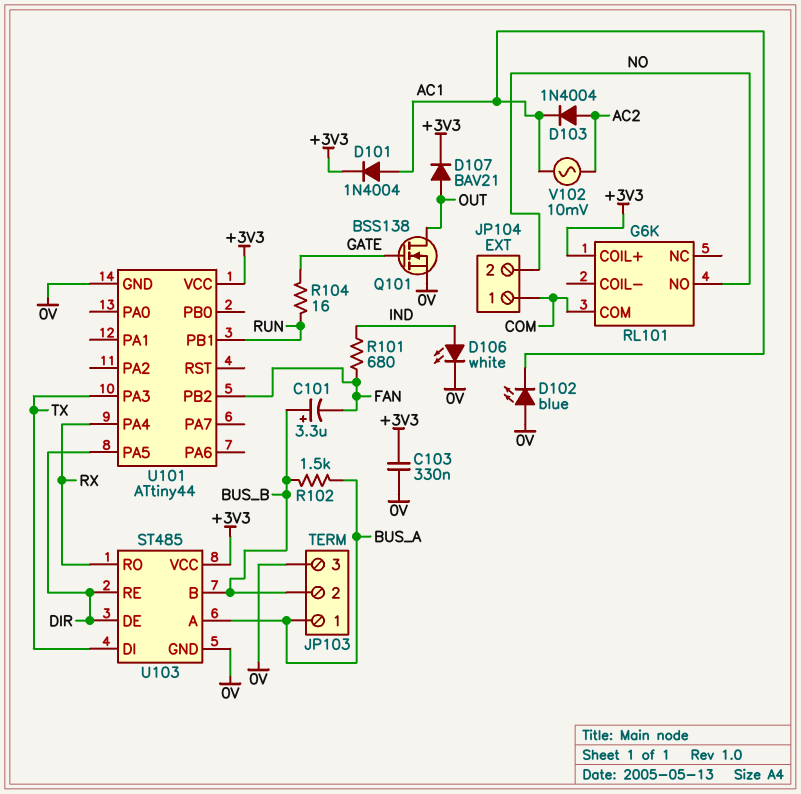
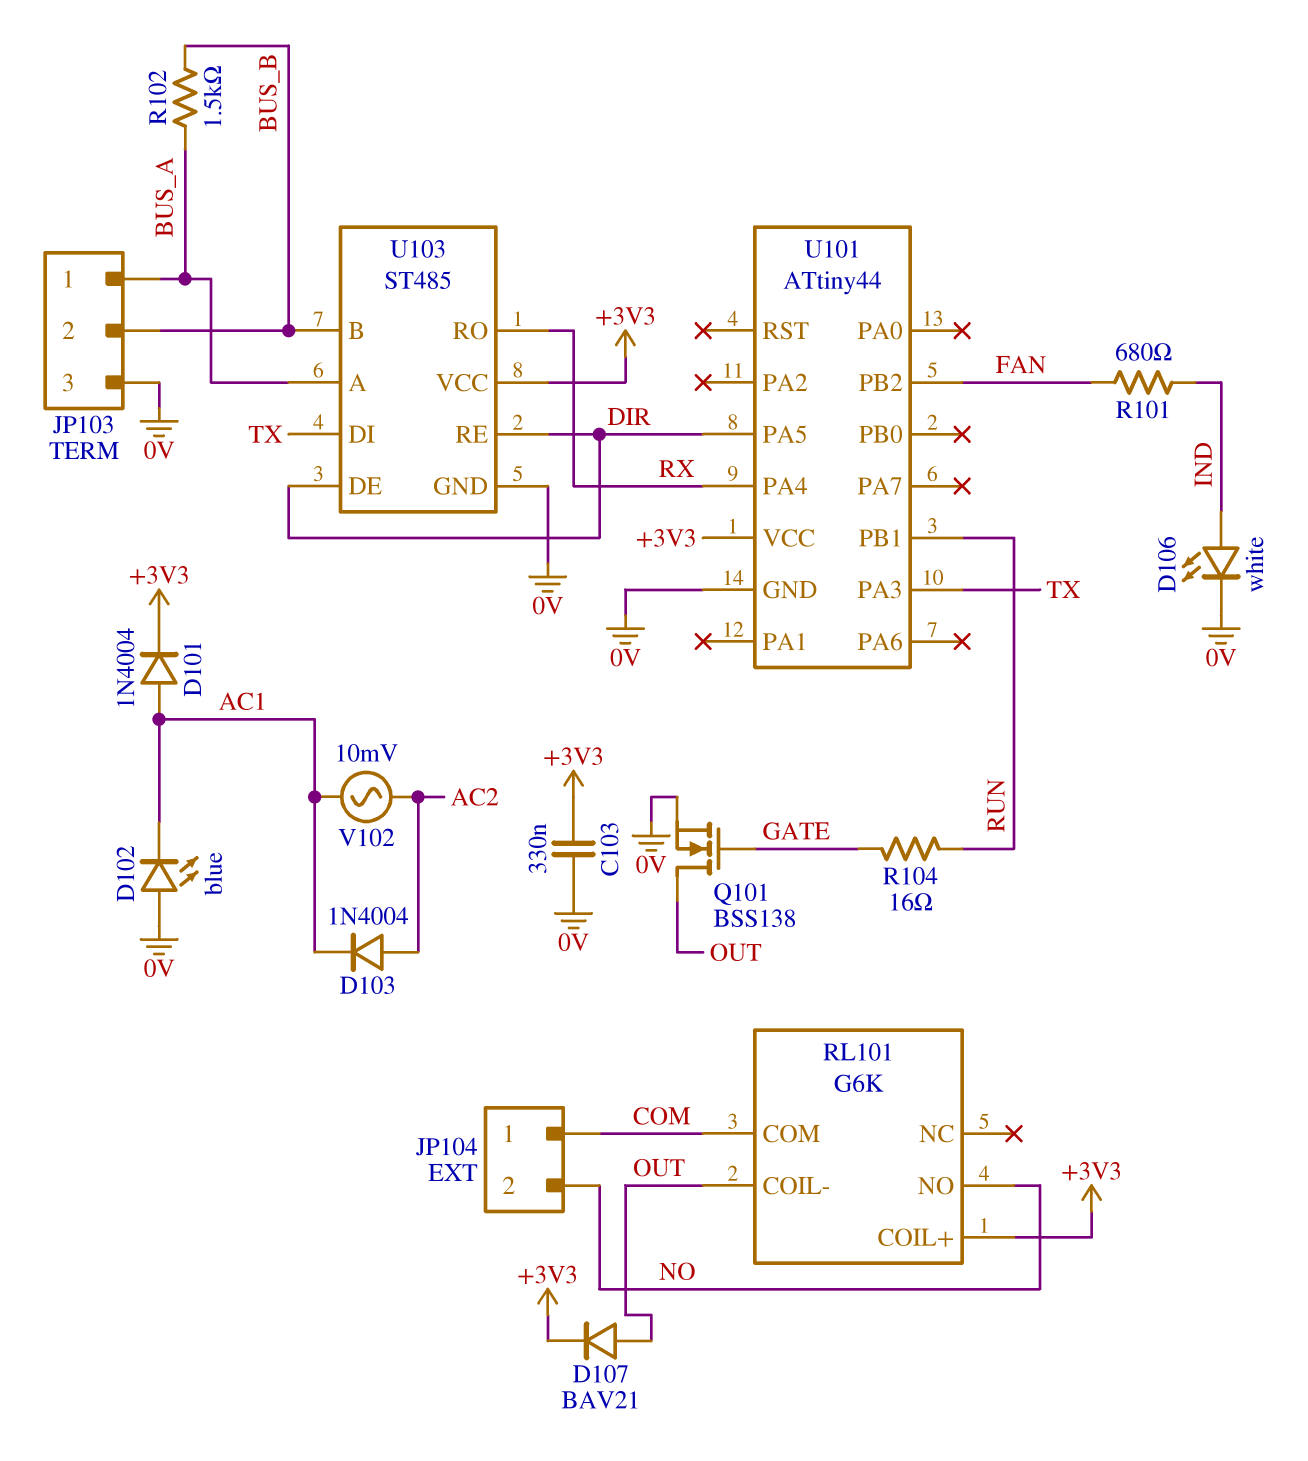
C101: 3.3uF (plus BUS_B, minus FAN) -> none
RL101 pin COIL-: none -> OUT

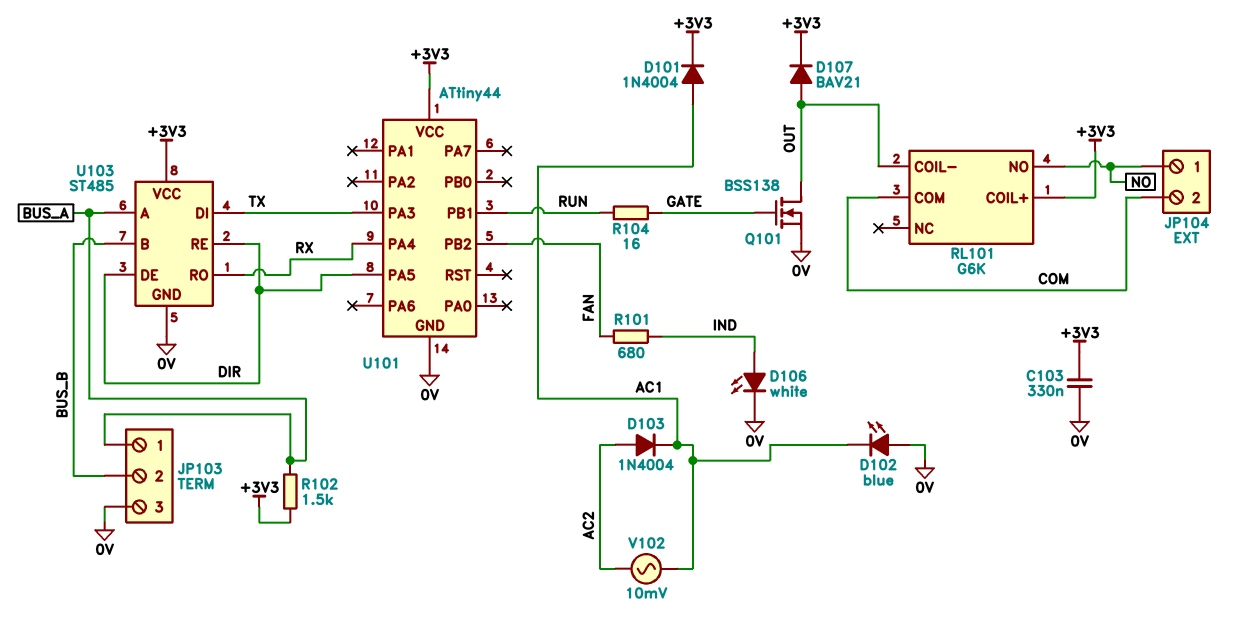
JP104 pin 1: COM -> NO
JP104 pin 2: NO -> COM
R102: 1.5k (BUS_A, BUS_B) -> 1.5k (+3V3, BUS_A)

